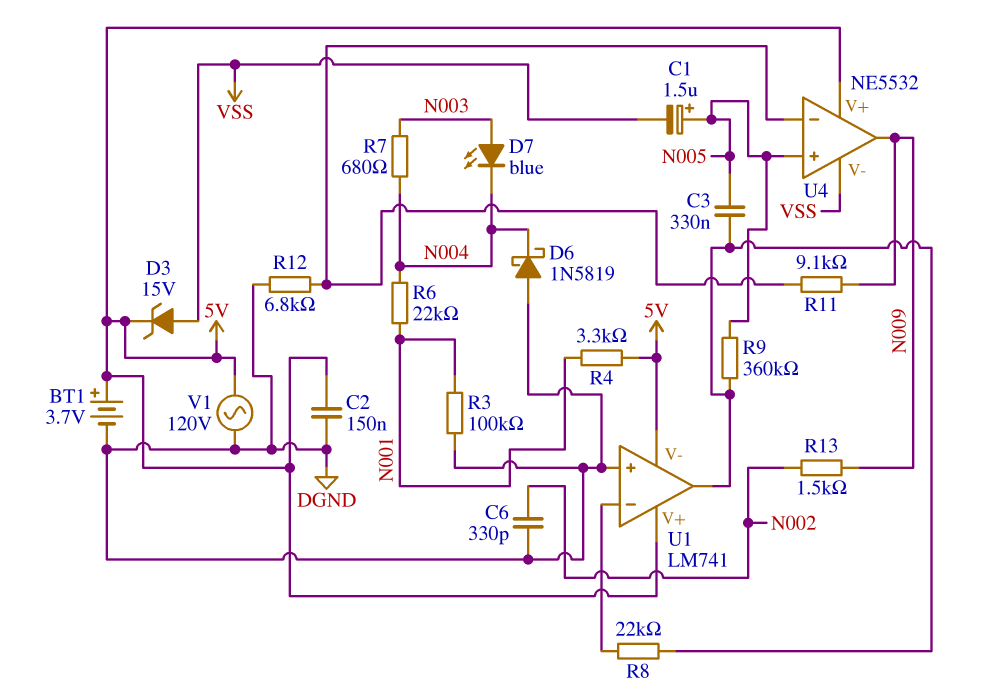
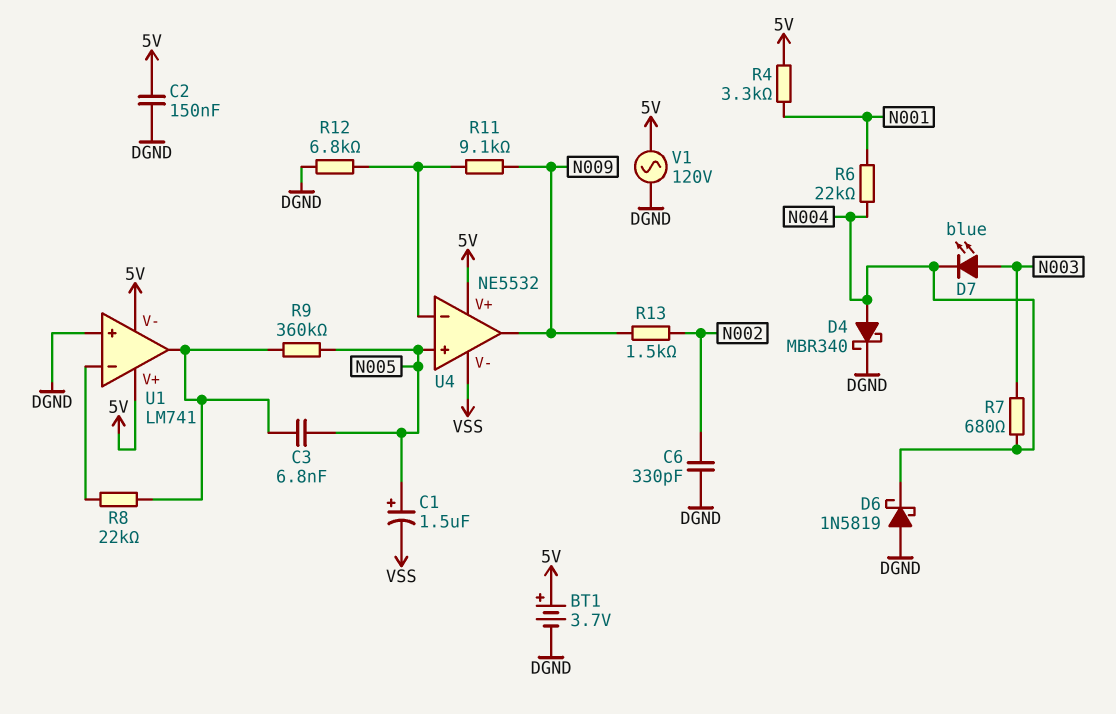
C3: 330nF (N005, U1/out) -> 6.8nF (N005, U1/out)
D3: zener 15V (A VSS, K 5V) -> none
D4: none -> schottky MBR340 (A N004, K DGND)
R3: 100k (DGND, N001) -> none

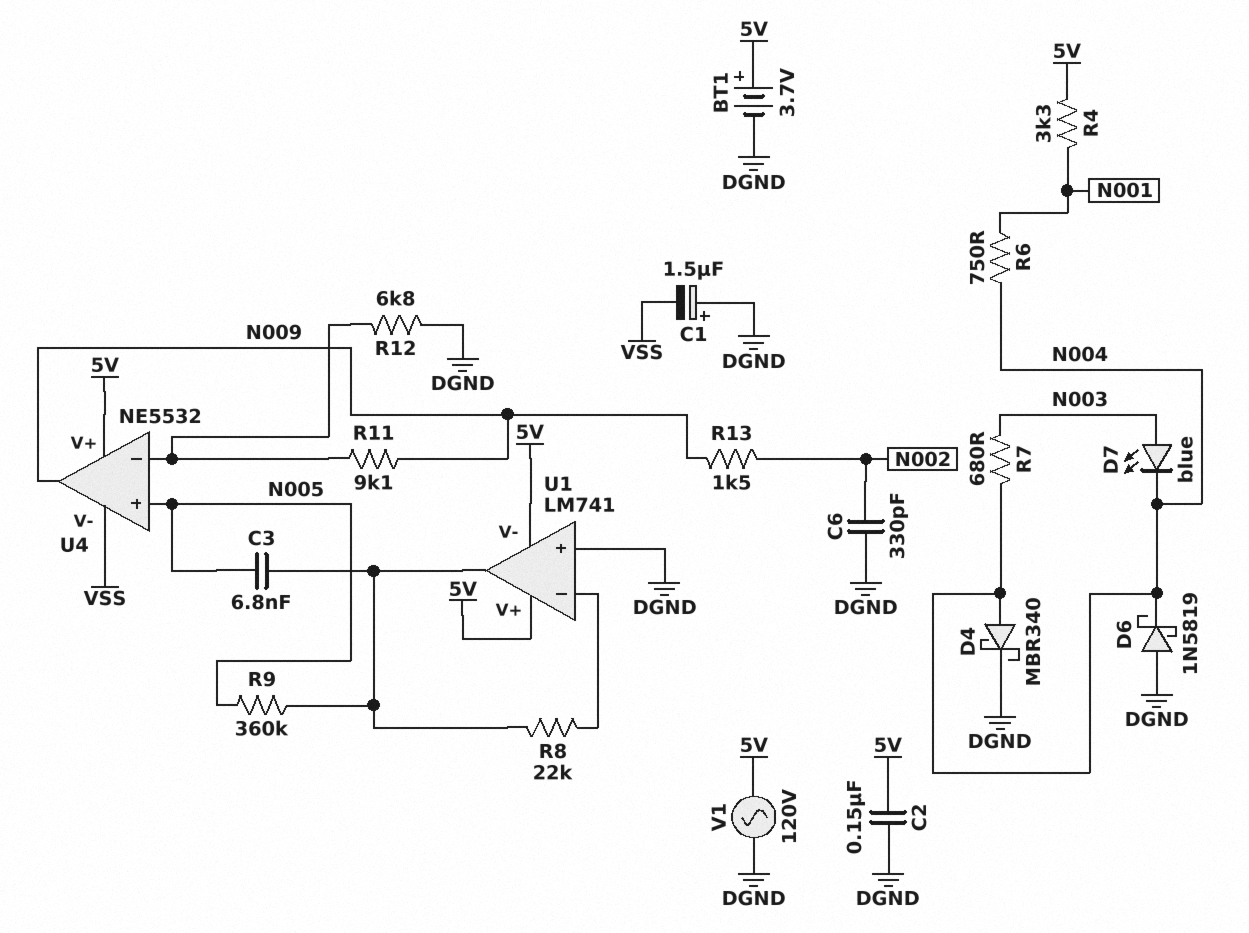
C1: 1.5uF (plus N005, minus VSS) -> 1.5uF (plus DGND, minus VSS)
R6: 22k (N001, N004) -> 750 (N001, N004)

